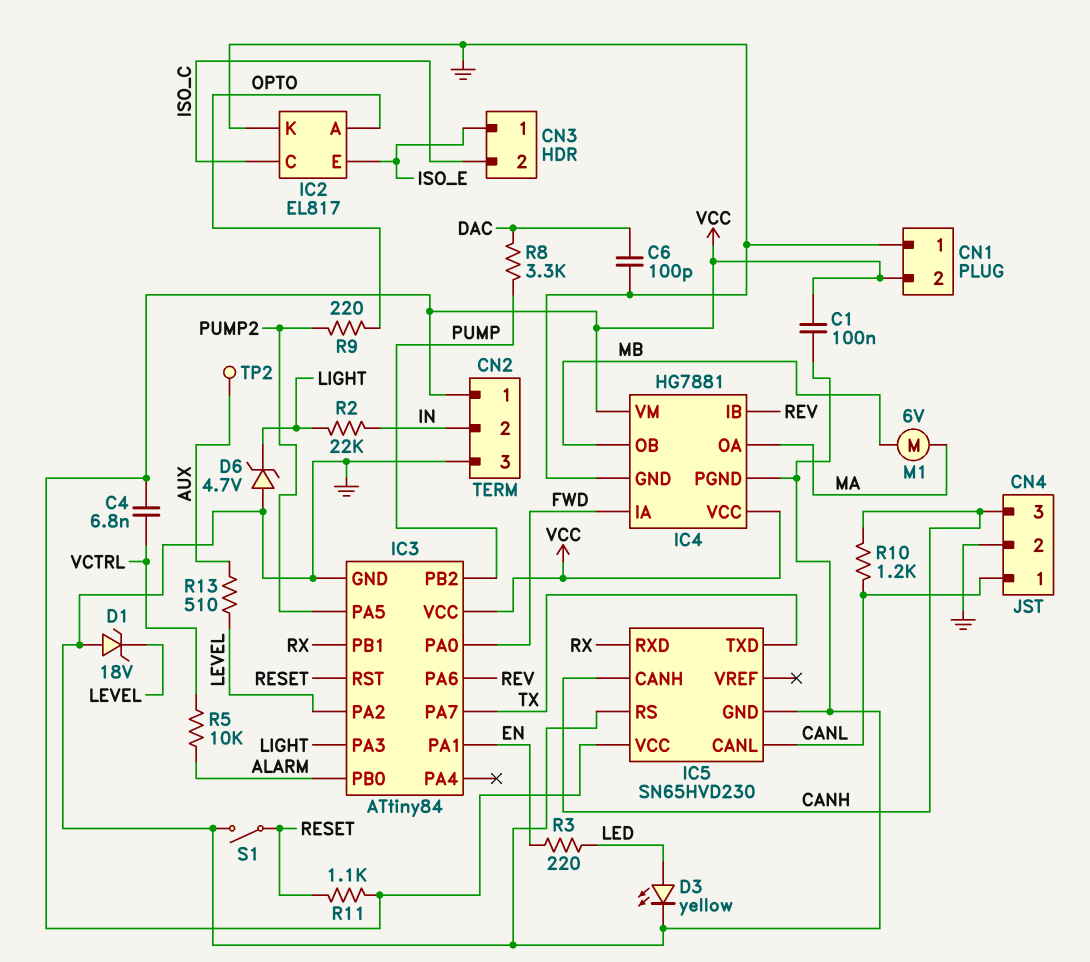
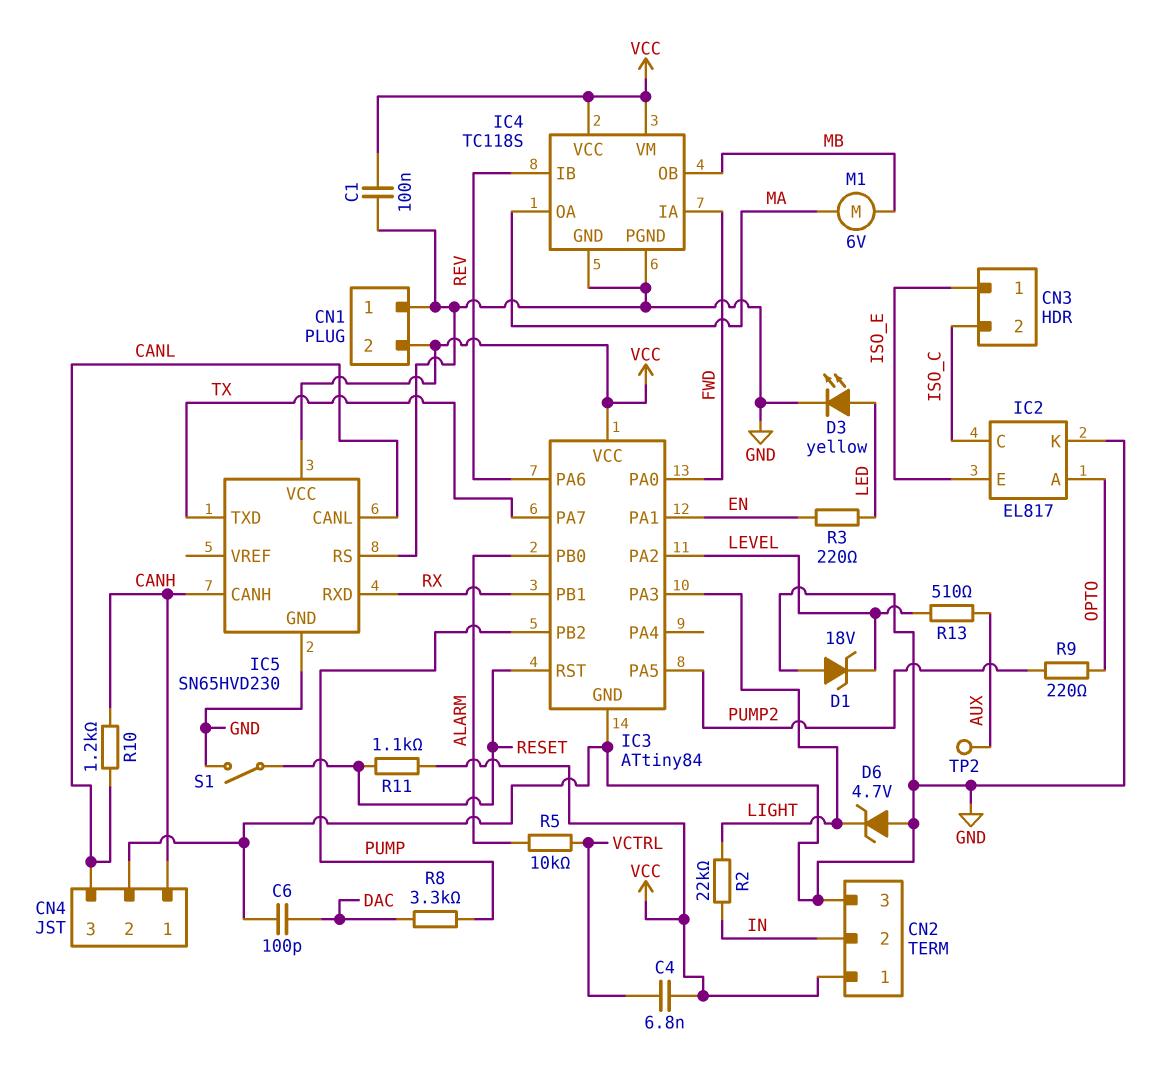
CN4 pin 1: CANL -> CANH
CN4 pin 3: CANH -> CANL
IC4: HG7881 -> TC118S

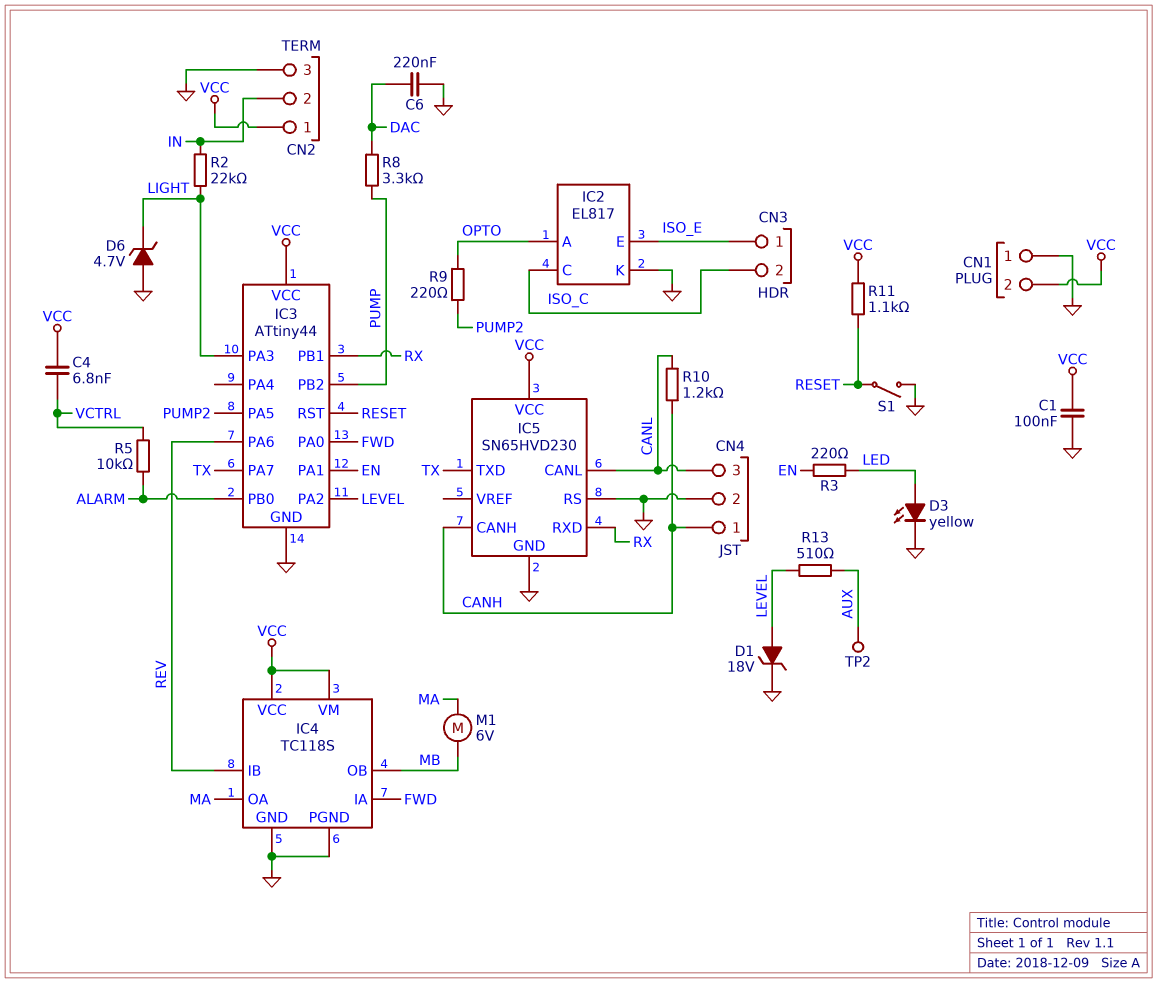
C6: 100pF (DAC, GND) -> 220nF (DAC, GND)
D1: zener 18V (A GND, K LEVEL) -> zener 18V (A LEVEL, K GND)
IC3: ATtiny84 -> ATtiny44

